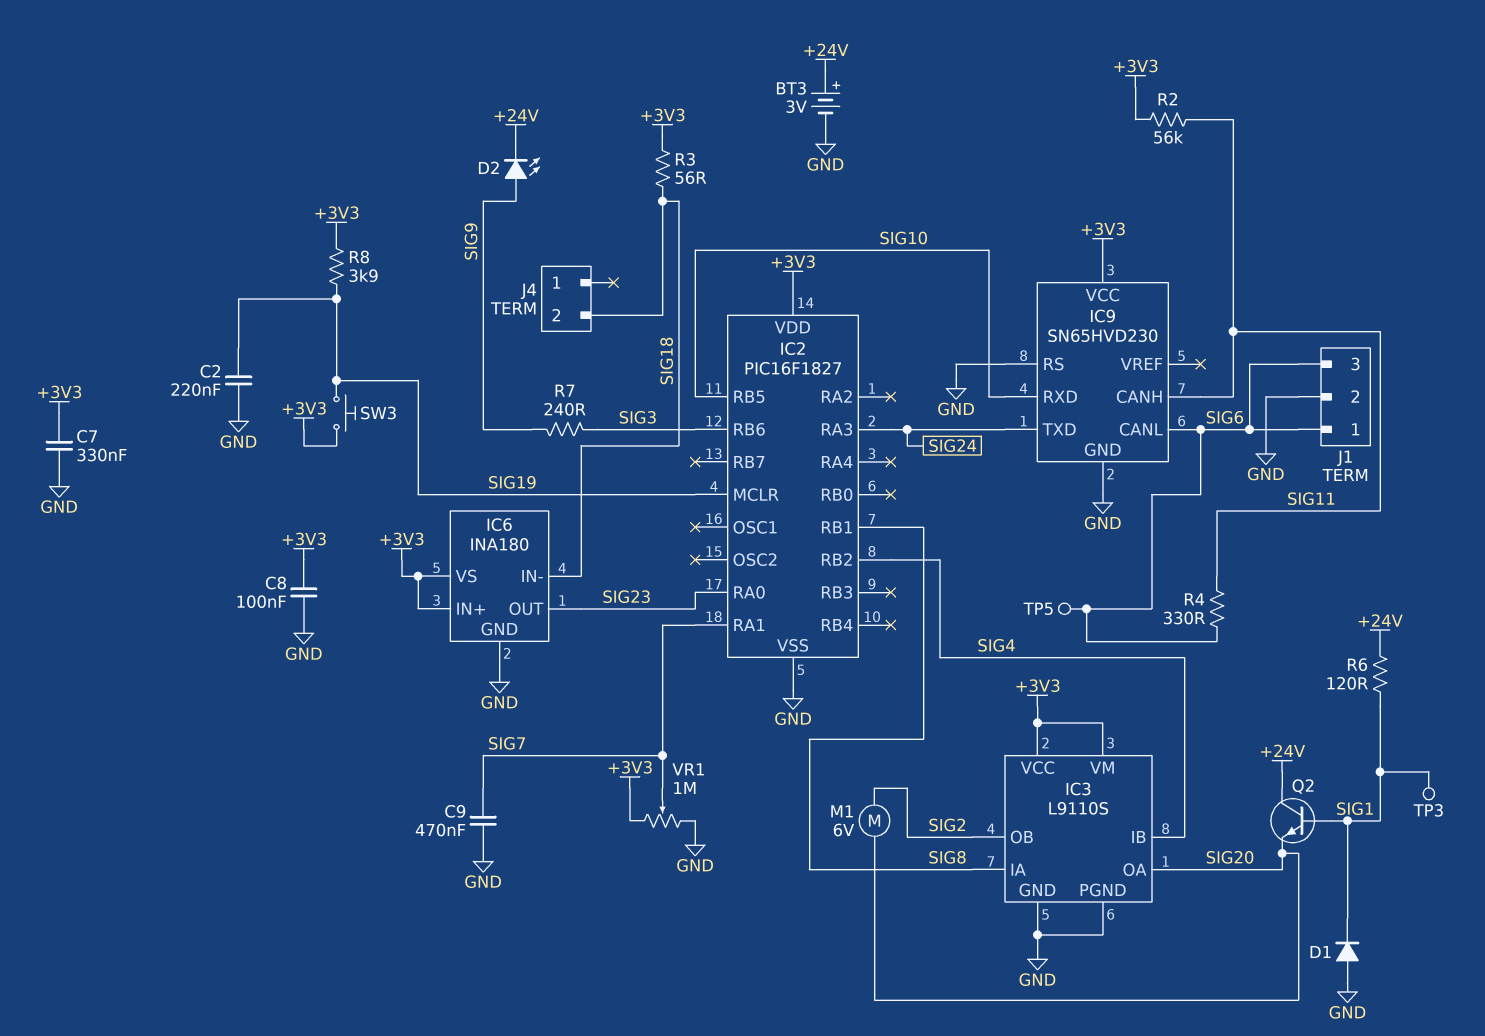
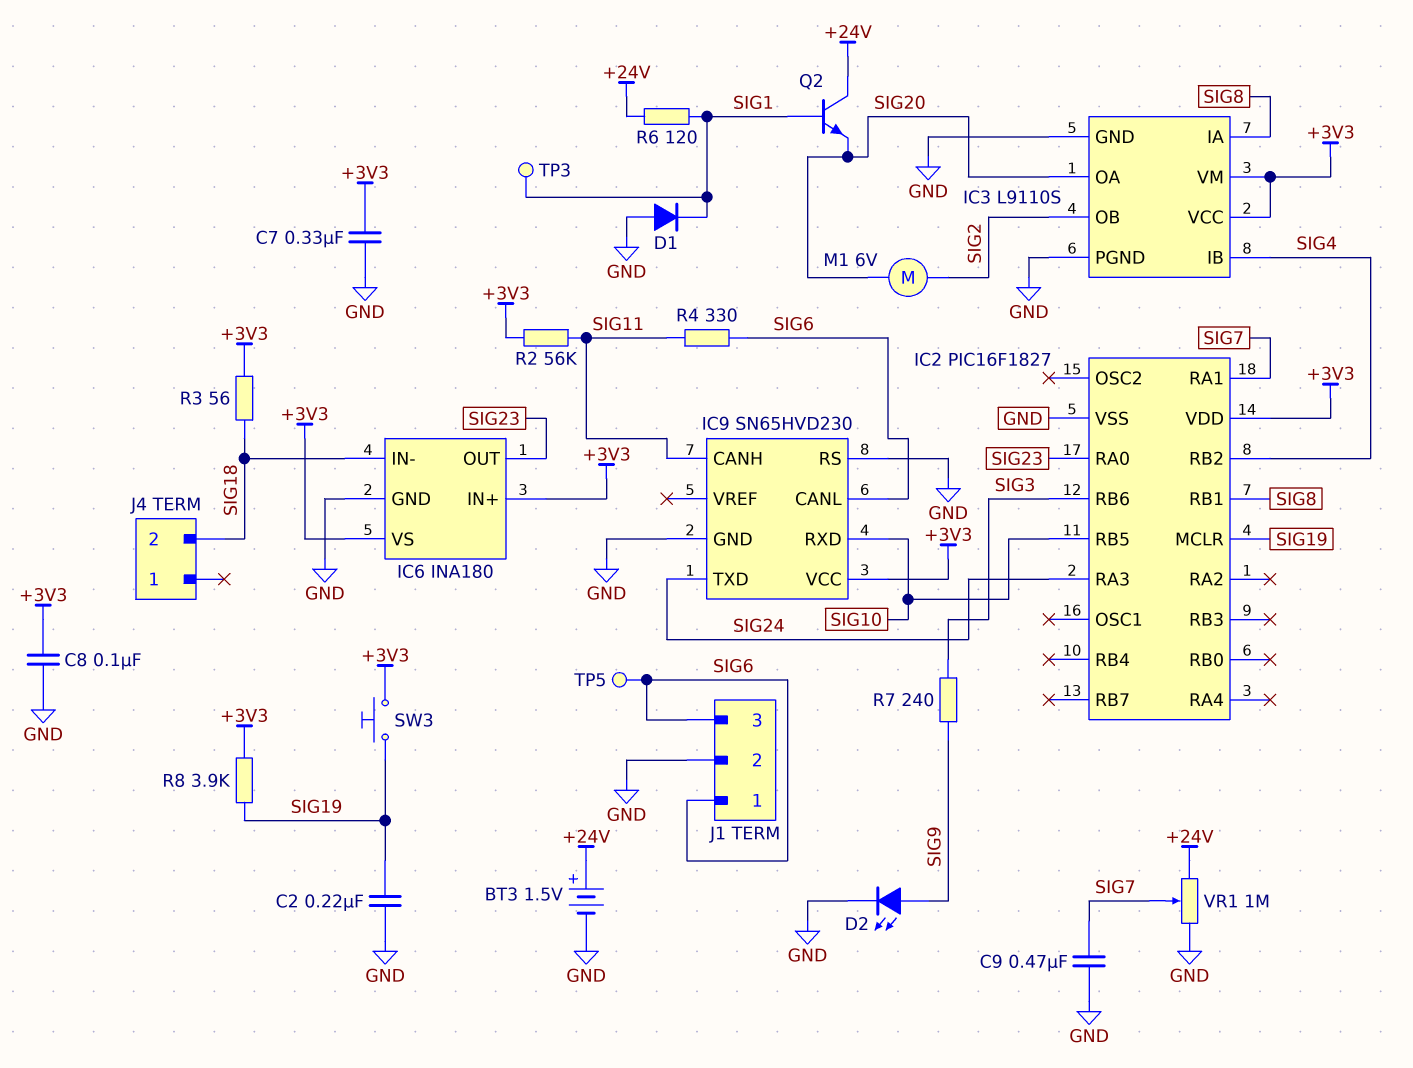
BT3: 3V (plus +24V, minus GND) -> 1.5V (plus +24V, minus GND)
D2: LED (A SIG9, K +24V) -> LED (A SIG9, K GND)
VR1: 1M (+3V3, GND, wiper SIG7) -> 1M (+24V, GND, wiper SIG7)

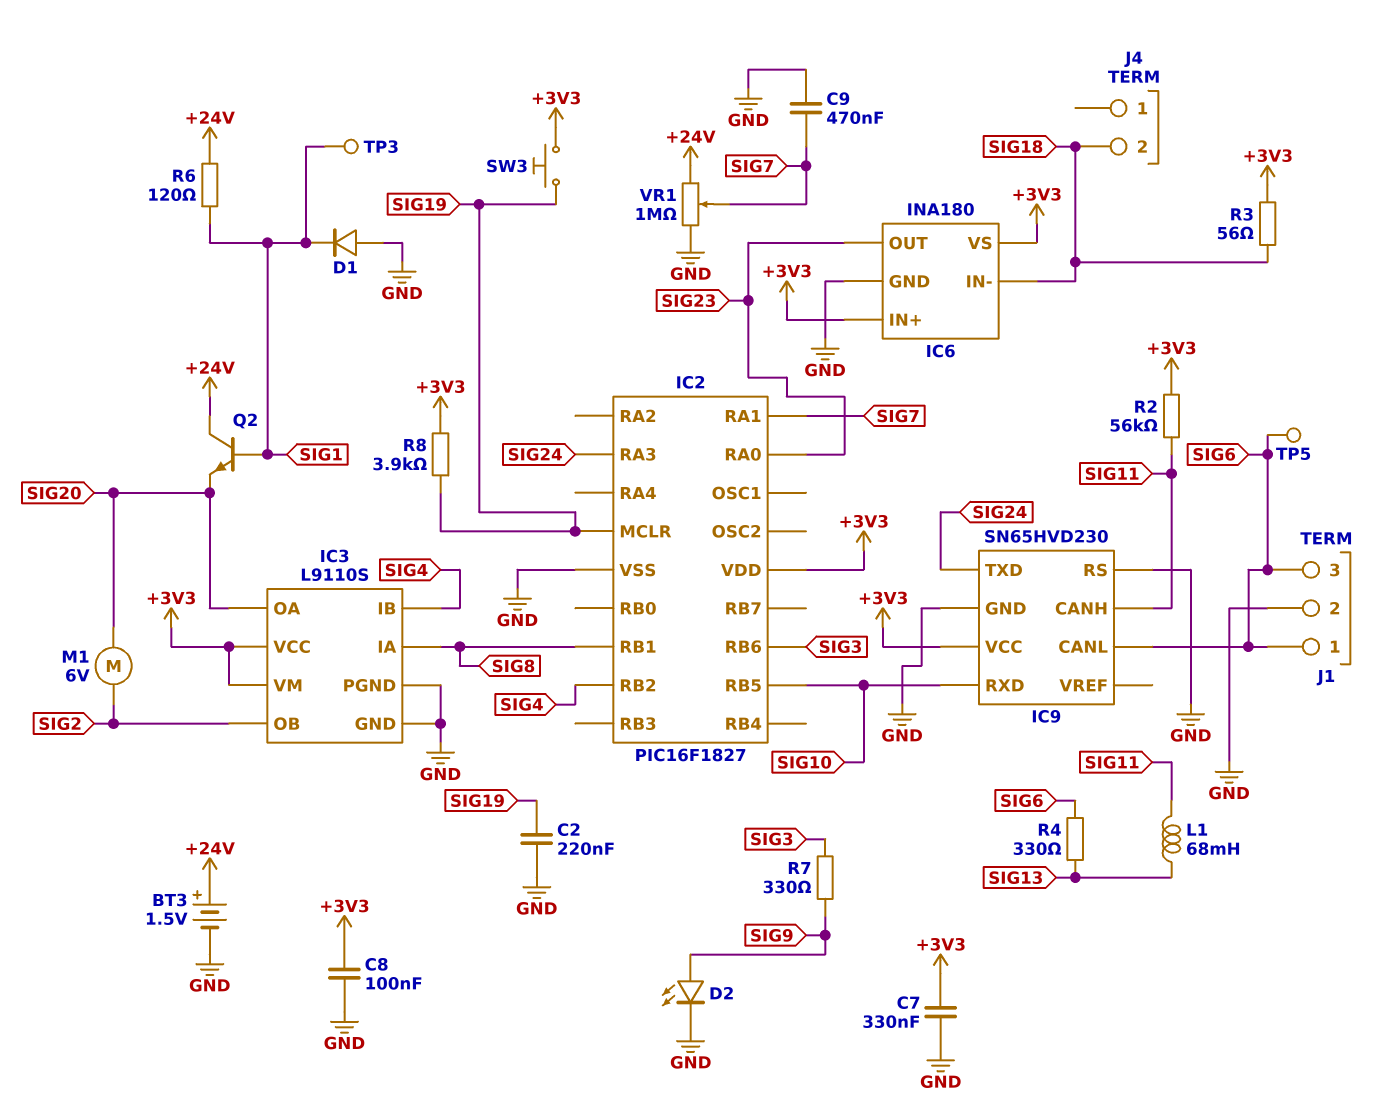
L1: none -> 68mH (SIG11, SIG13)
R4: 330 (SIG6, SIG11) -> 330 (SIG6, SIG13)
R7: 240 (SIG3, SIG9) -> 330 (SIG3, SIG9)

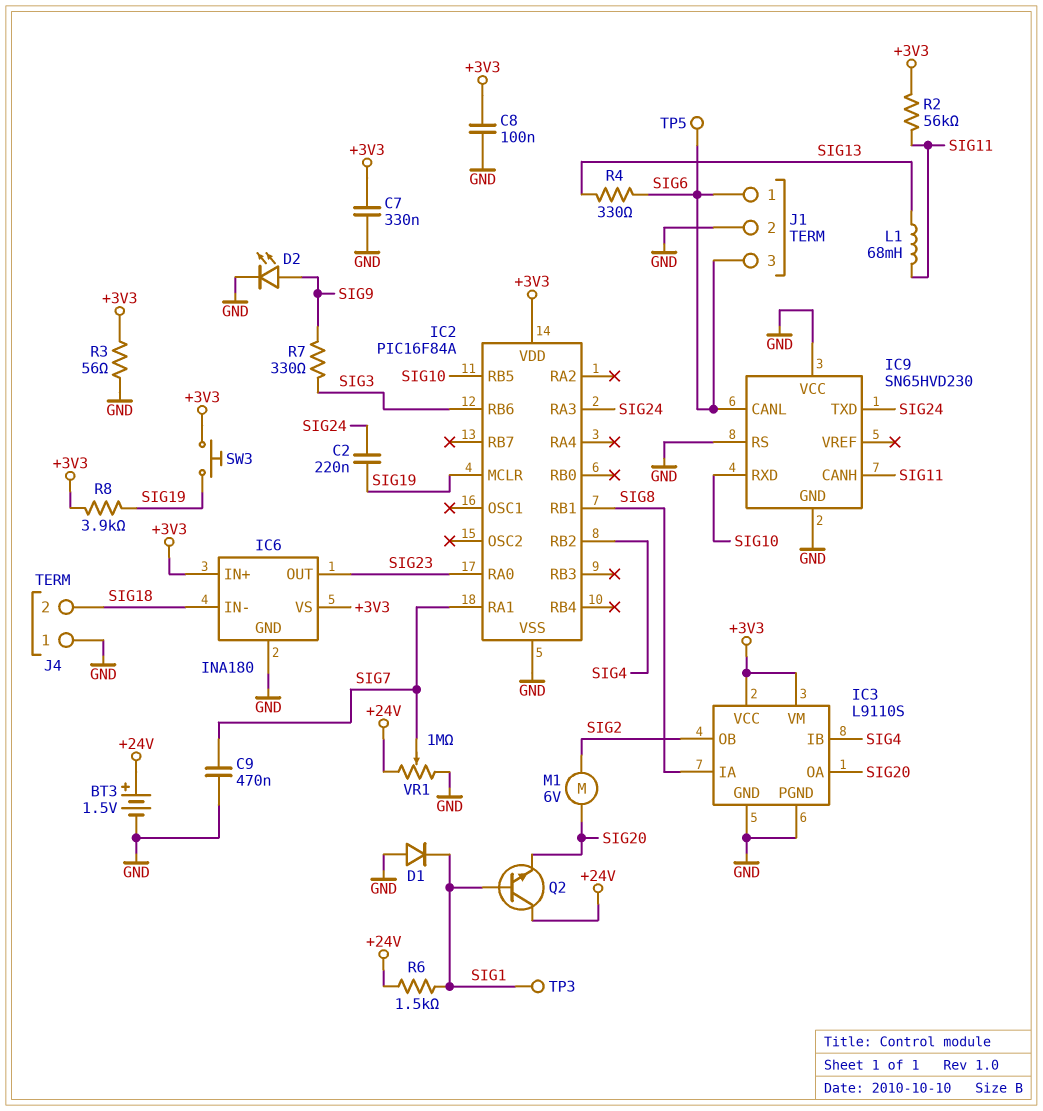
C2: 220nF (GND, SIG19) -> 220nF (SIG19, SIG24)
IC2: PIC16F1827 -> PIC16F84A
IC9 pin VCC: +3V3 -> GND
J4 pin 1: none -> GND
R3: 56 (+3V3, SIG18) -> 56 (+3V3, GND)
R6: 120 (+24V, SIG1) -> 1.5k (+24V, SIG1)

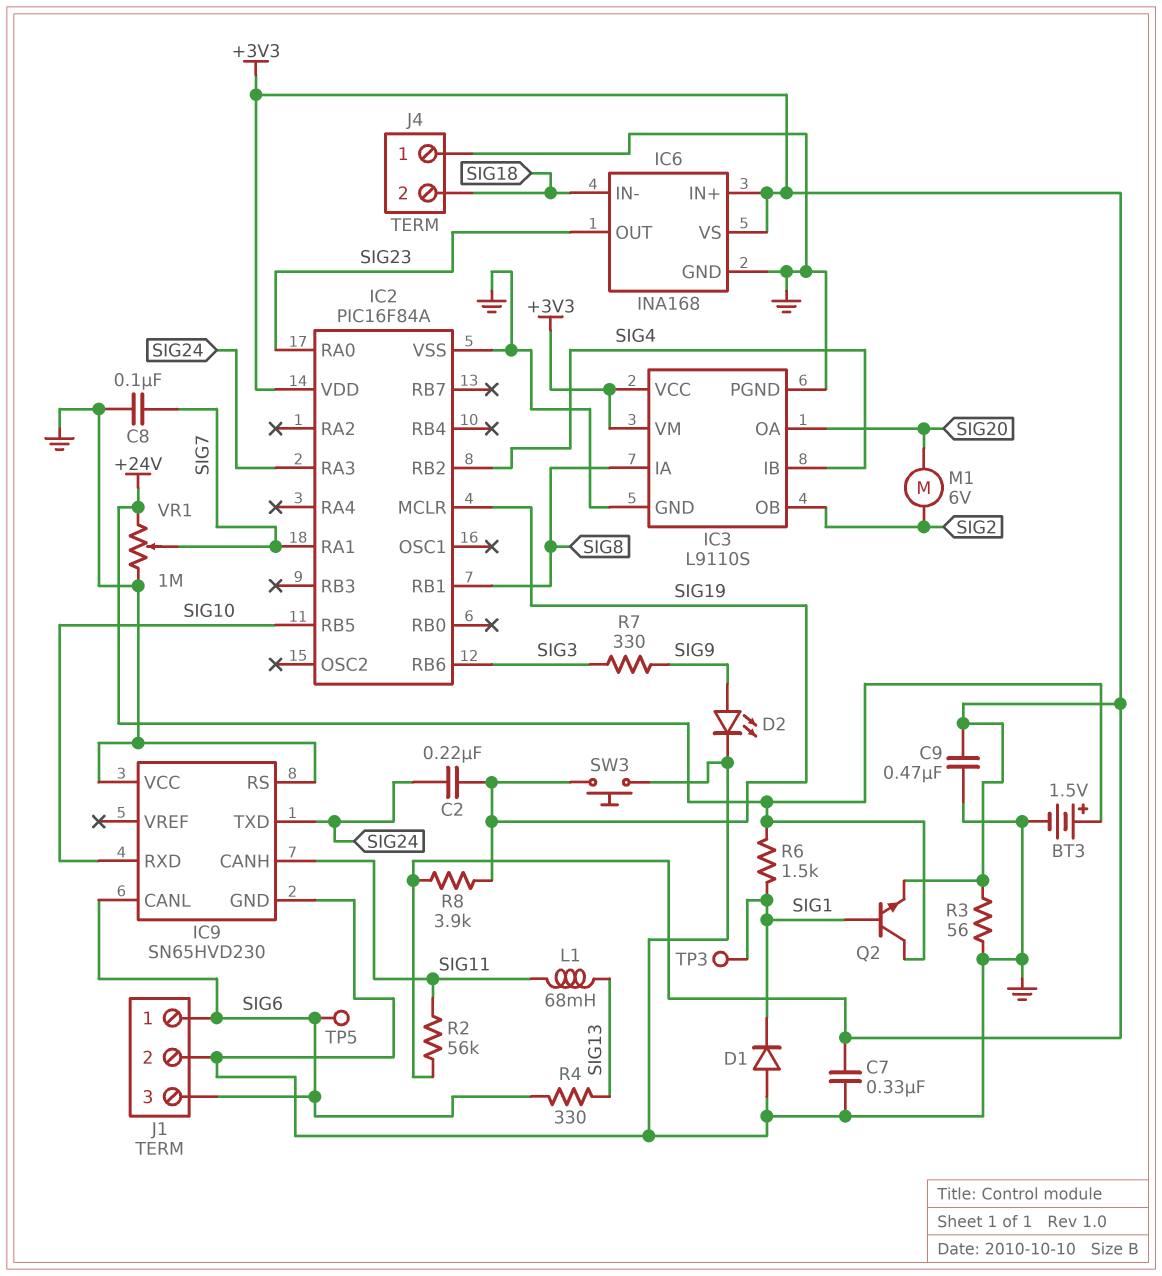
C8: 100nF (+3V3, GND) -> 100nF (GND, SIG7)
C9: 470nF (GND, SIG7) -> 470nF (+3V3, GND)
IC6: INA180 -> INA168
Q2: NPN (B SIG1, C +24V, E SIG20) -> NPN (B SIG1, C +24V, E +3V3)
SW3: button (+3V3, SIG19) -> button (GND, SIG19)

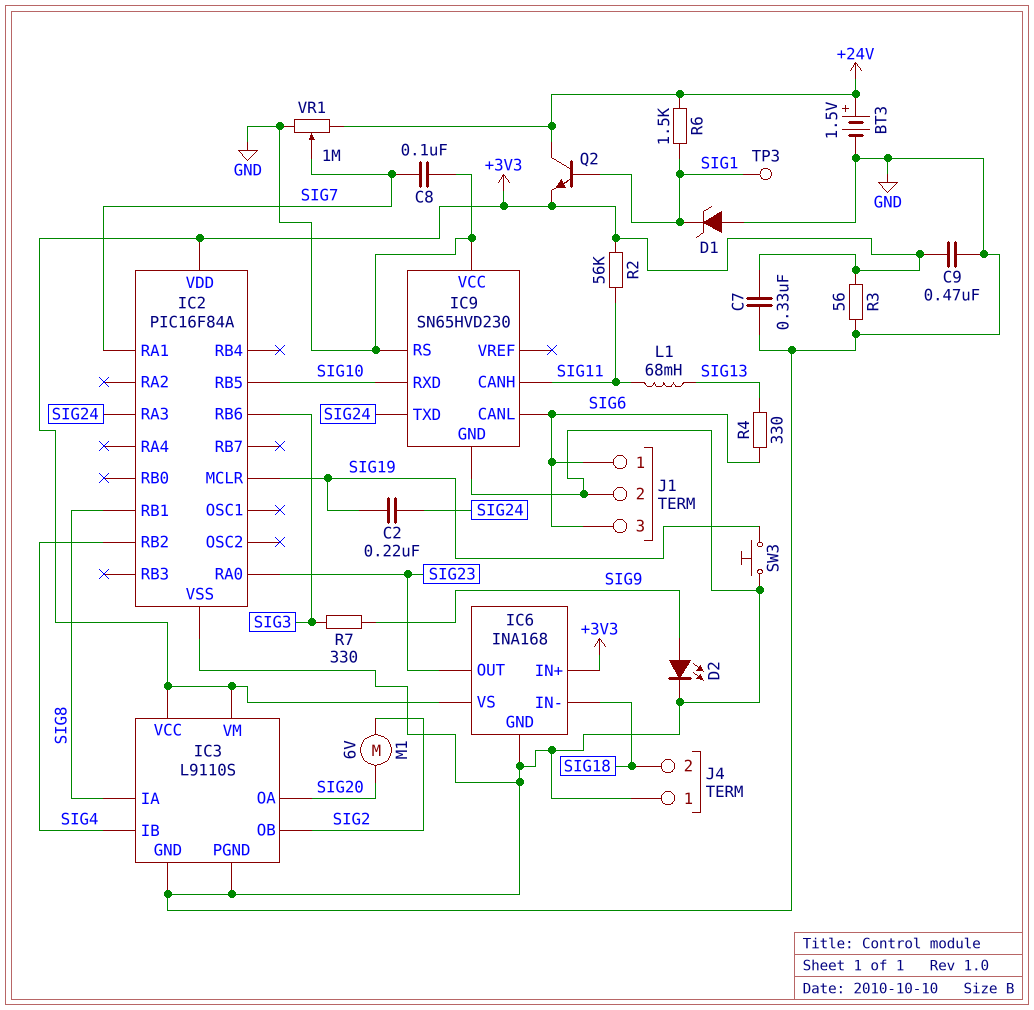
D1: diode (A GND, K SIG1) -> zener (A GND, K SIG1)
R8: 3.9k (+3V3, SIG19) -> none
TP5: test point (SIG6) -> none

